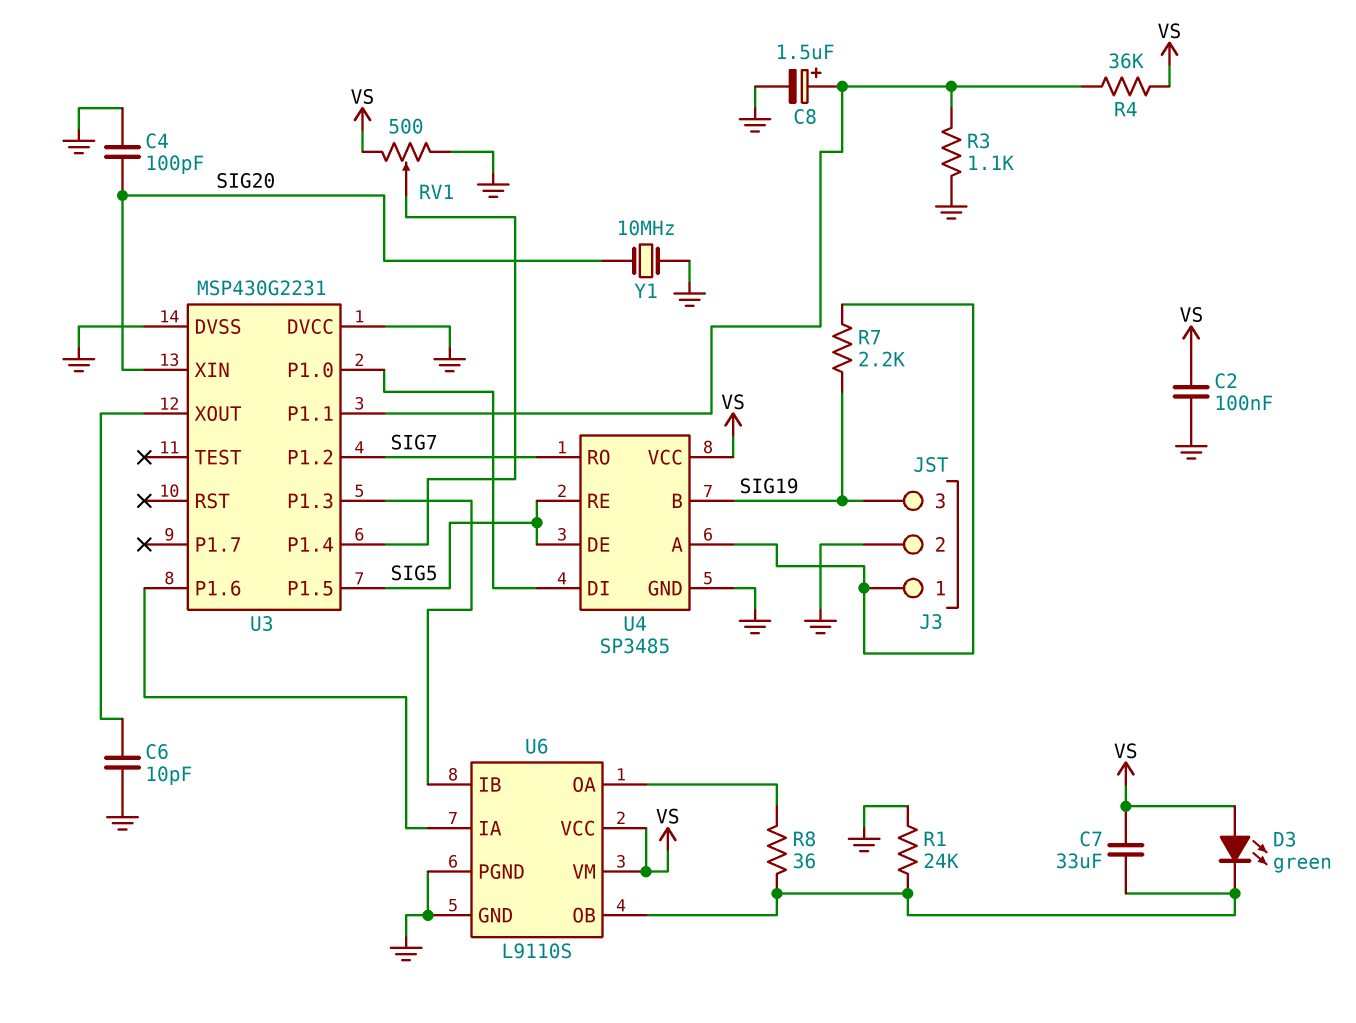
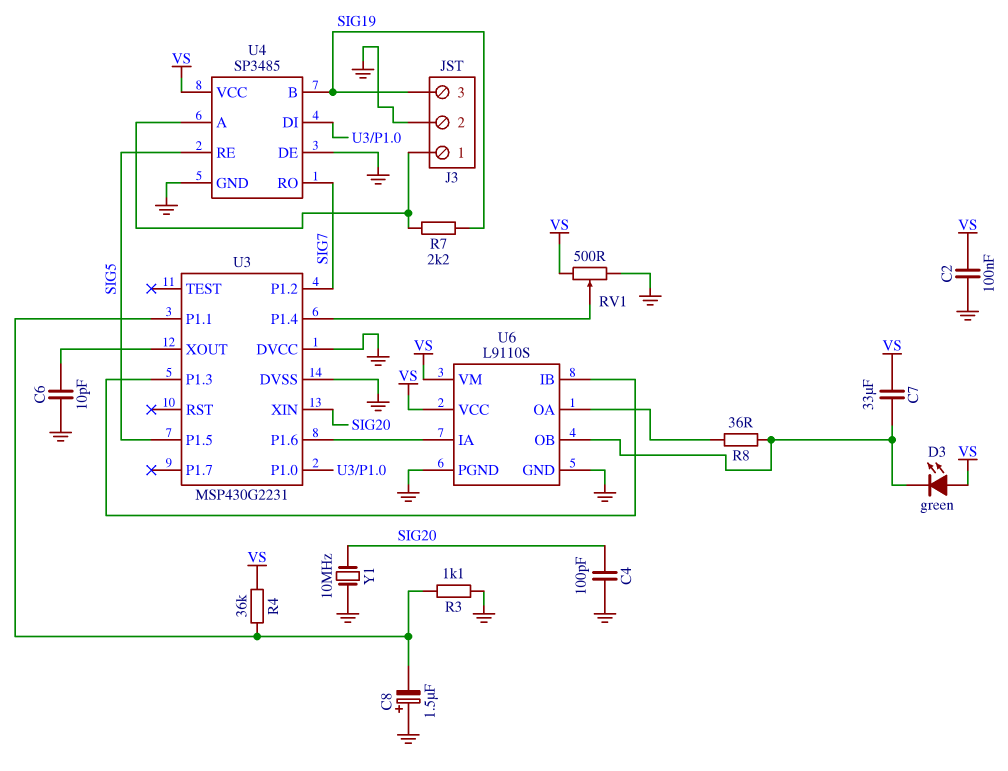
C8: 1.5uF (plus U3/P1.1, minus GND) -> 1.5uF (plus GND, minus U3/P1.1)
R1: 24k (GND, U6/OB) -> none
U4 pin DE: SIG5 -> GND

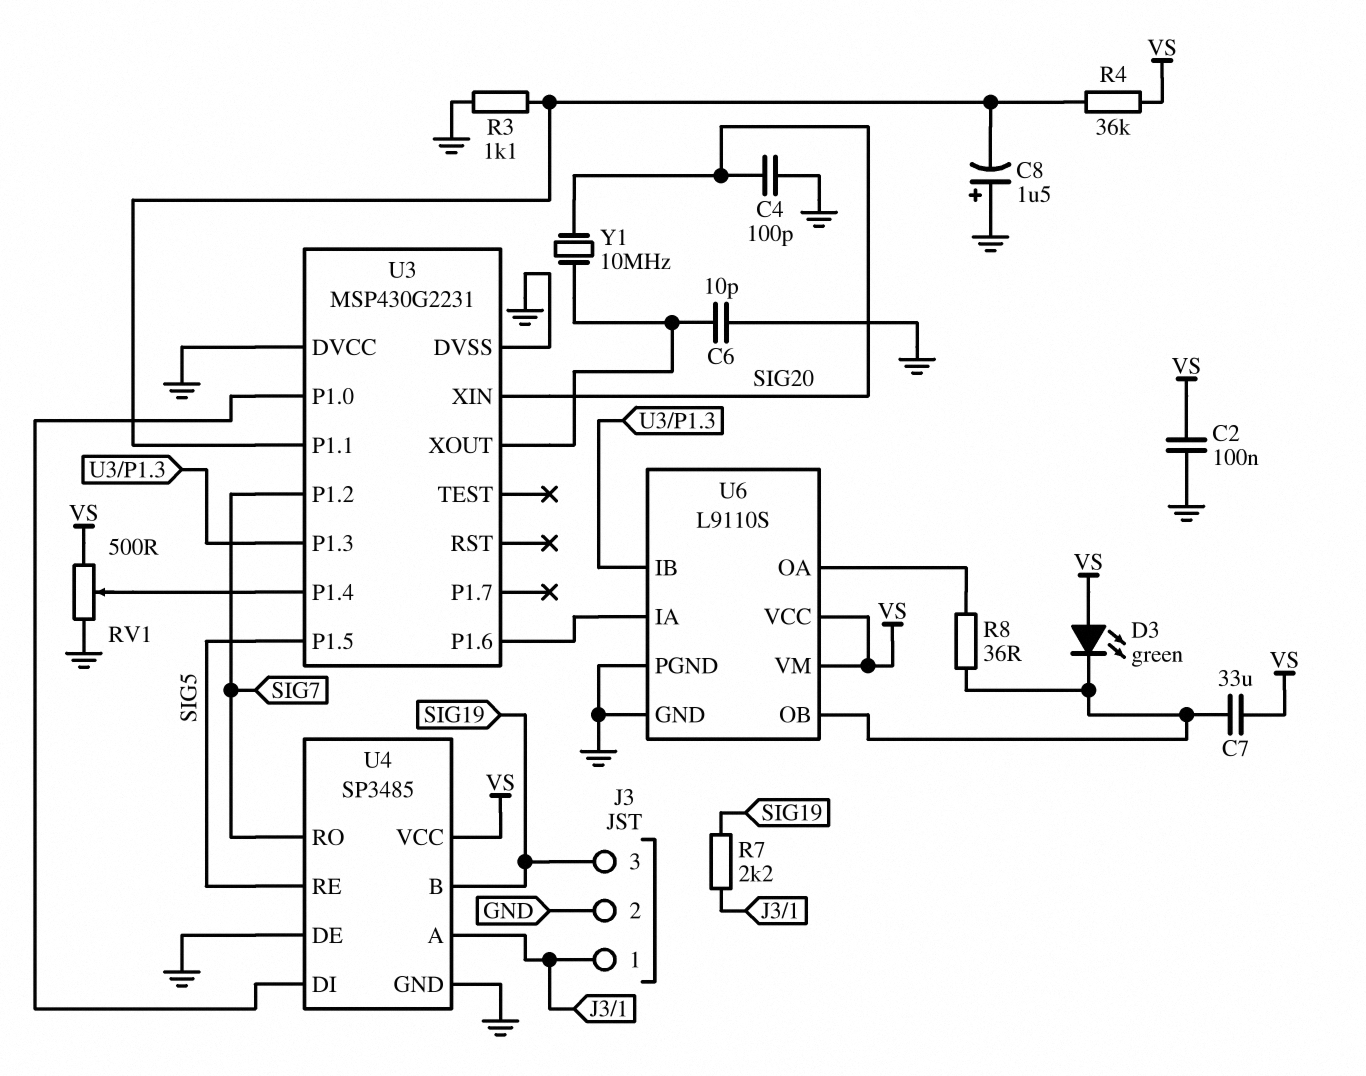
Y1: 10MHz (GND, SIG20) -> 10MHz (SIG20, U3/XOUT)

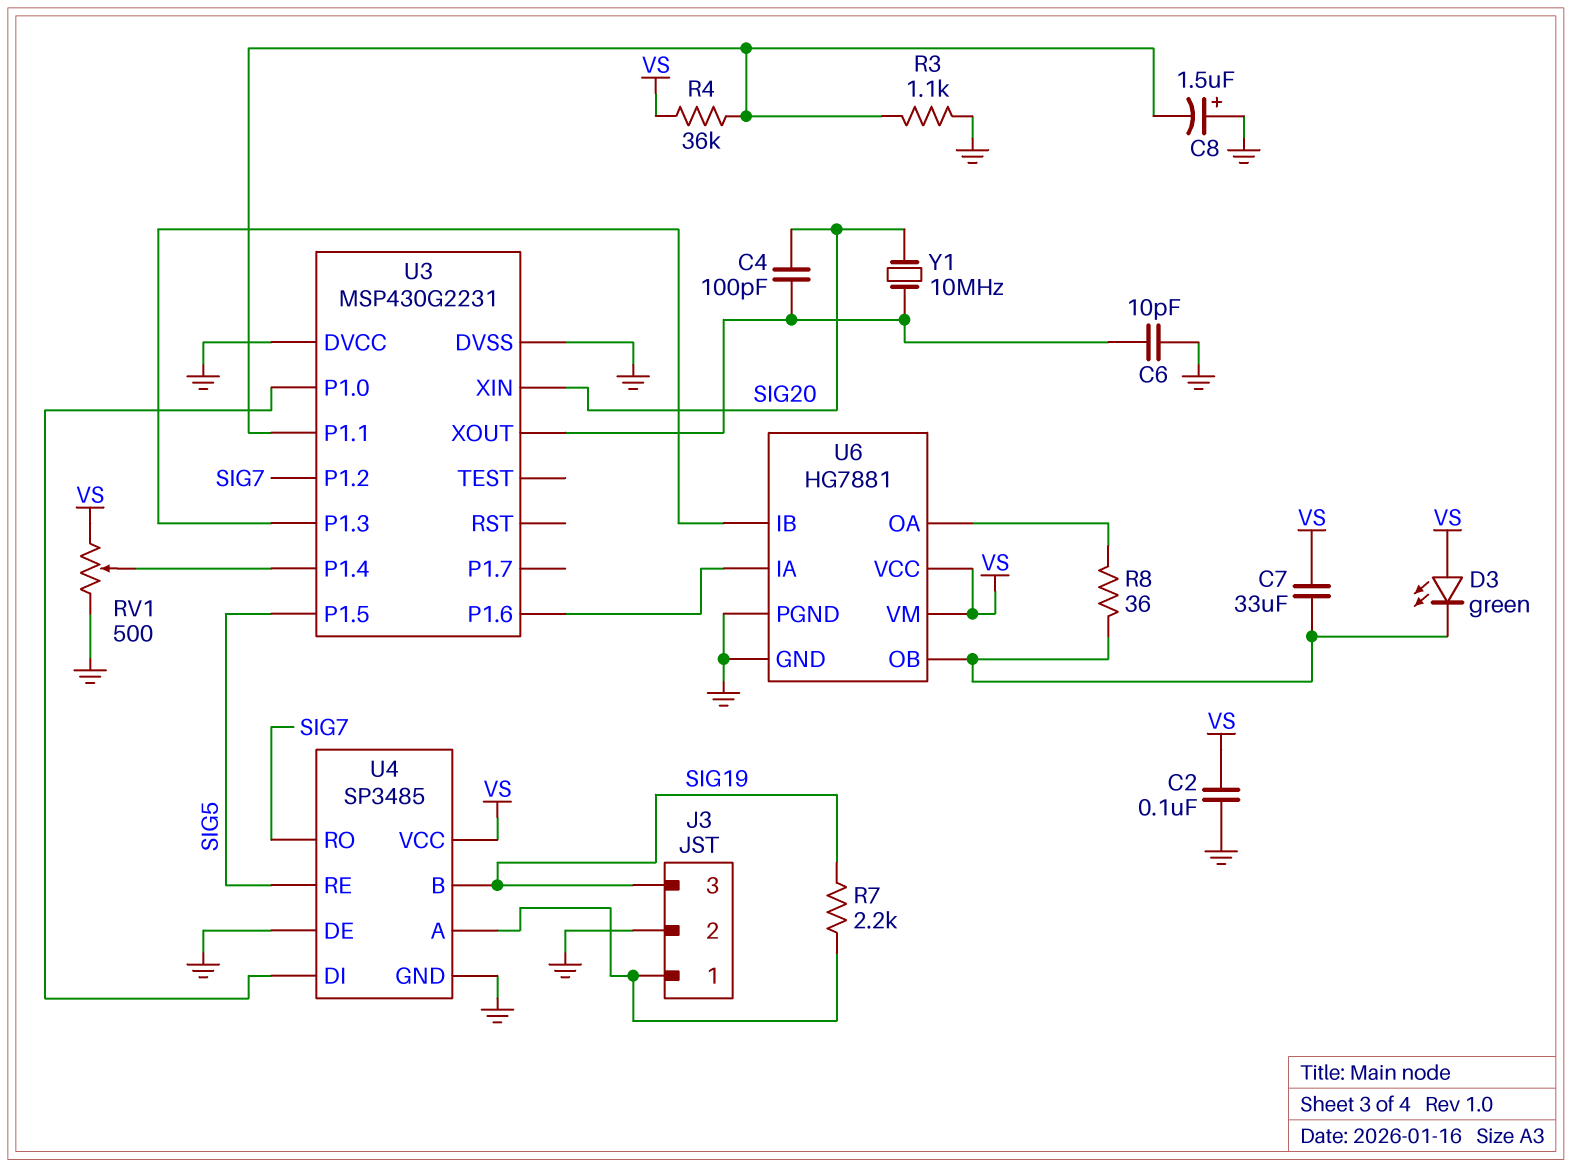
C4: 100pF (GND, SIG20) -> 100pF (SIG20, U3/XOUT)
U6: L9110S -> HG7881

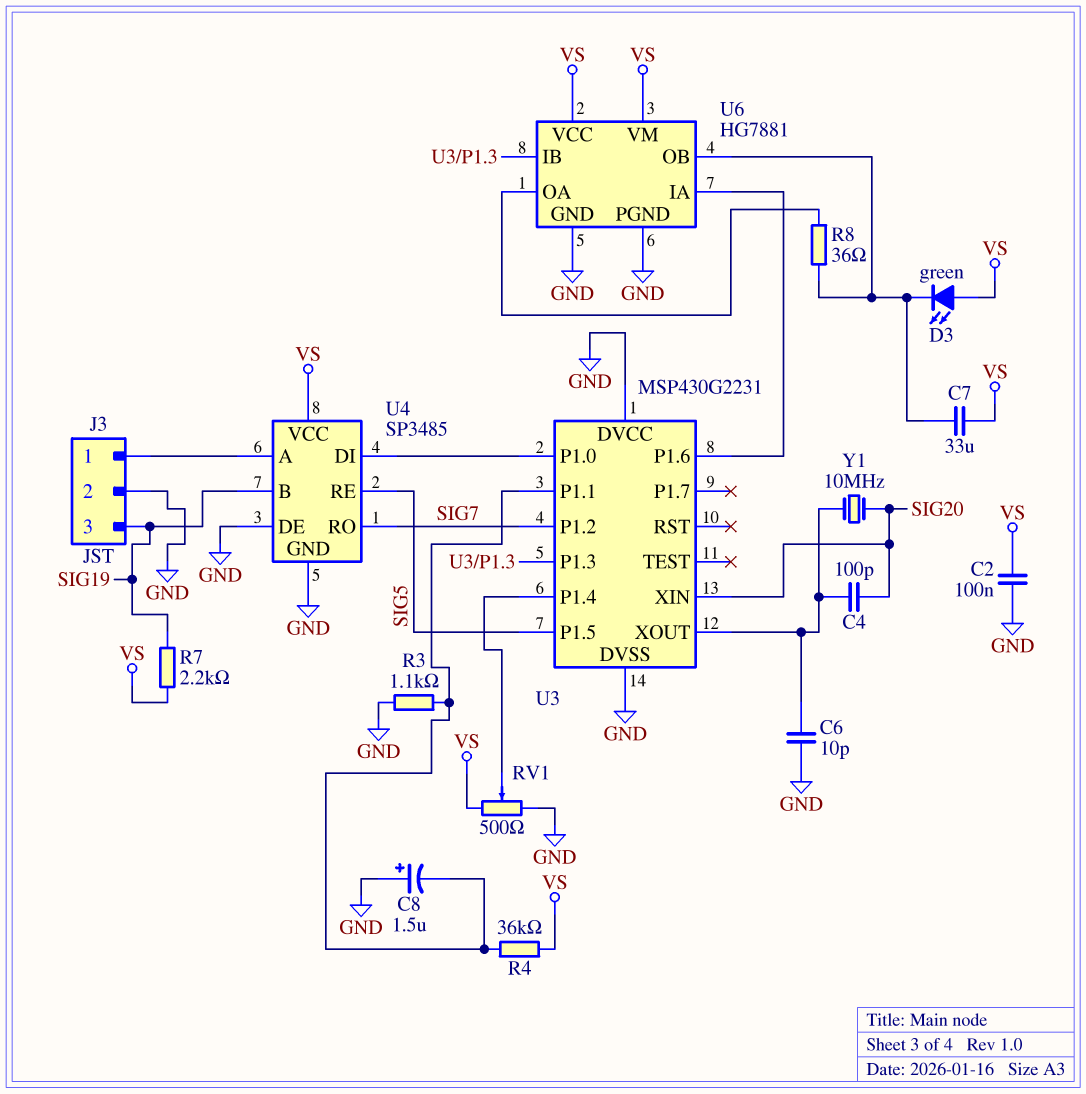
R7: 2.2k (J3/1, SIG19) -> 2.2k (SIG19, VS)

